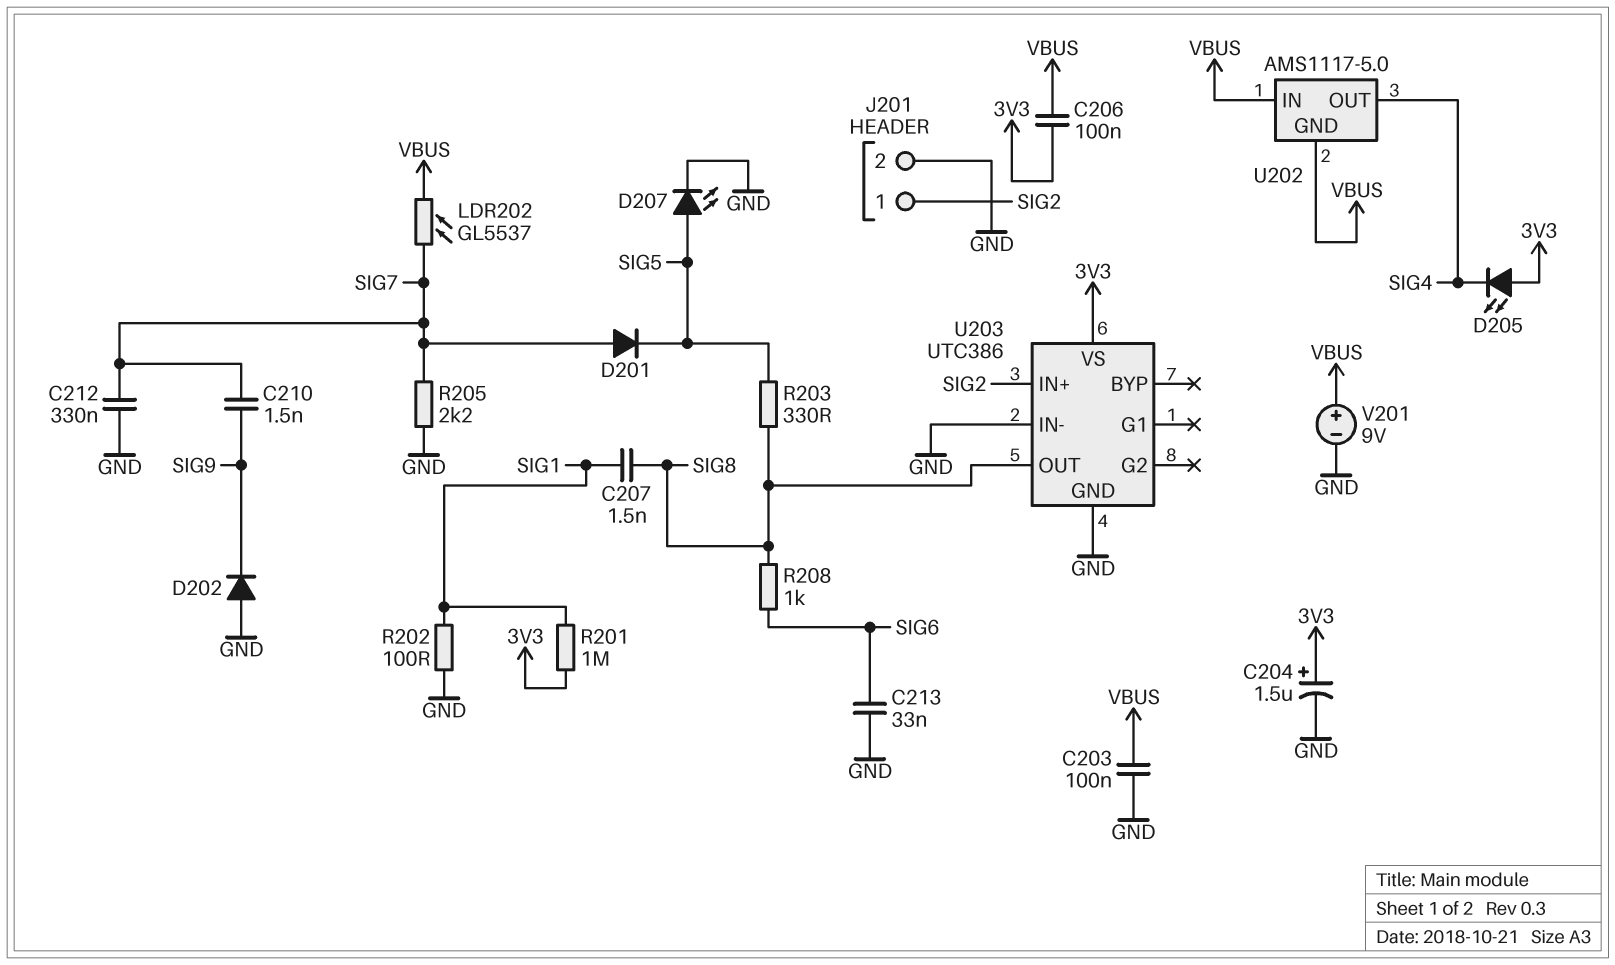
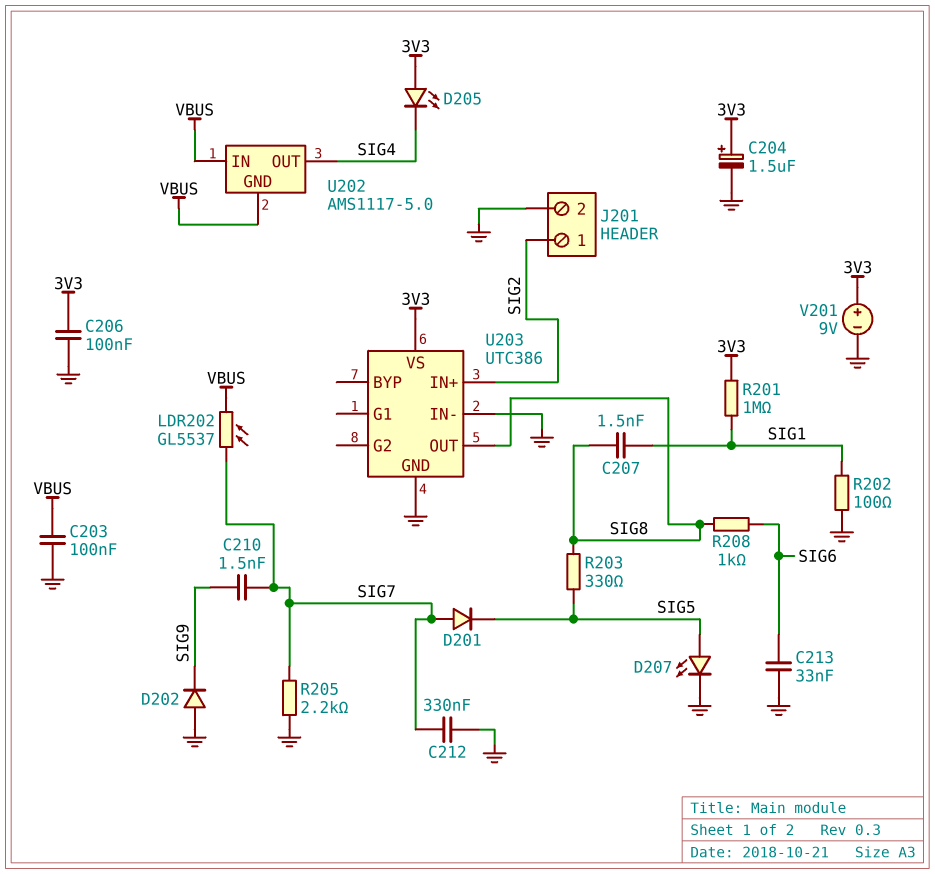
C206: 100nF (3V3, VBUS) -> 100nF (3V3, GND)
V201: 9V (plus VBUS, minus GND) -> 9V (plus 3V3, minus GND)

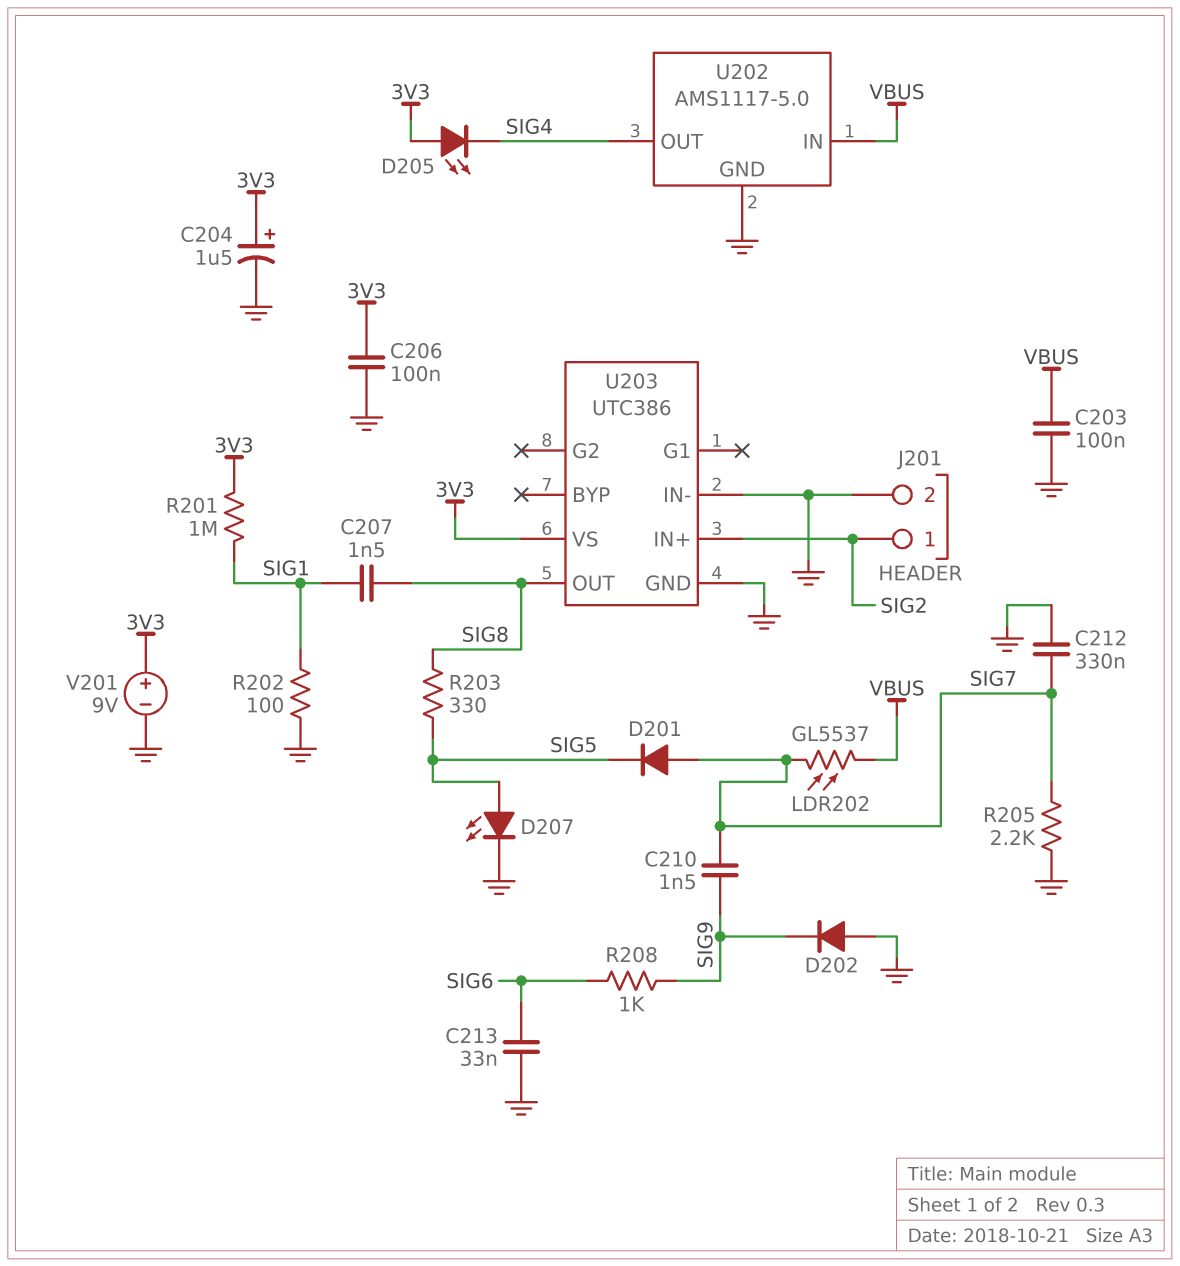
R208: 1k (SIG6, SIG8) -> 1k (SIG6, SIG9)
U202 pin GND: VBUS -> GND

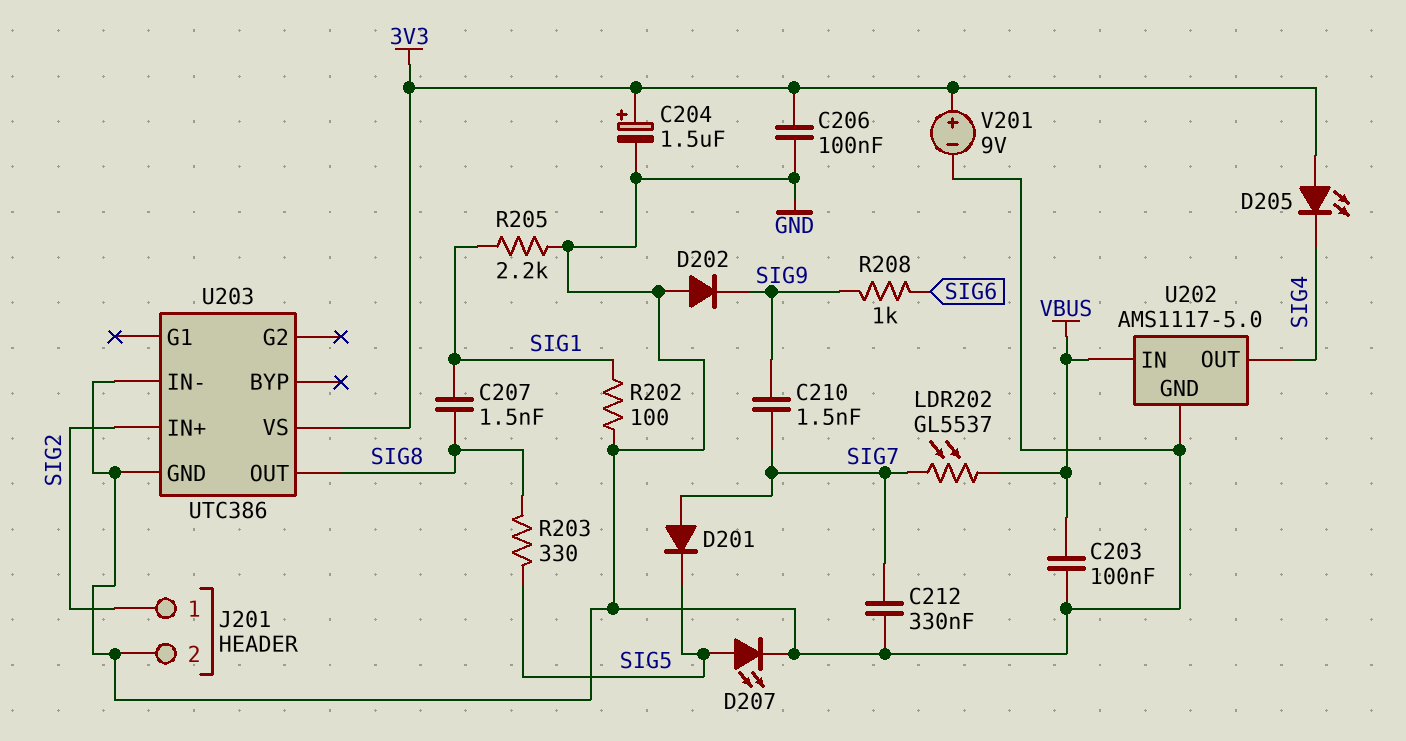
C213: 33nF (GND, SIG6) -> none
R201: 1M (3V3, SIG1) -> none
R205: 2.2k (GND, SIG7) -> 2.2k (GND, SIG1)

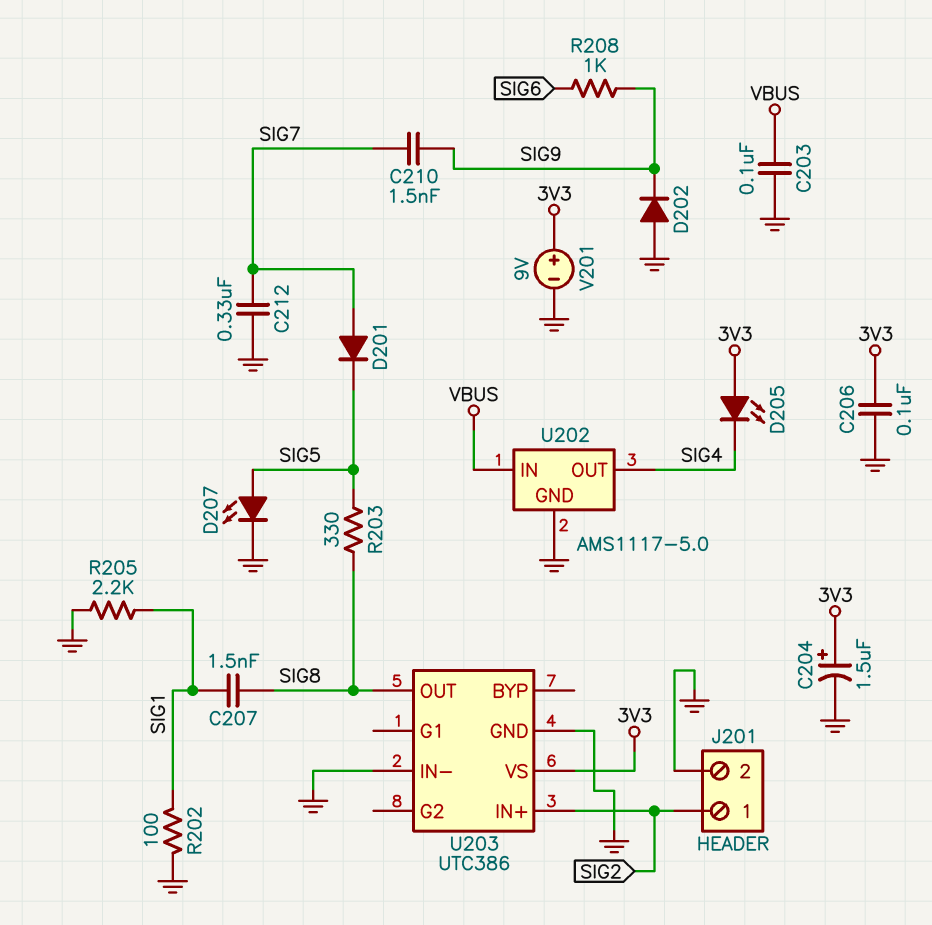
LDR202: GL5537 (SIG7, VBUS) -> none

